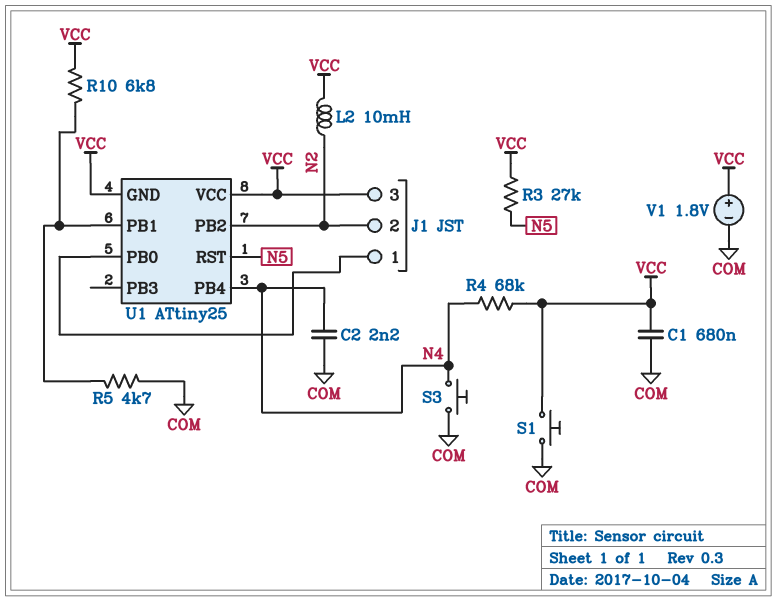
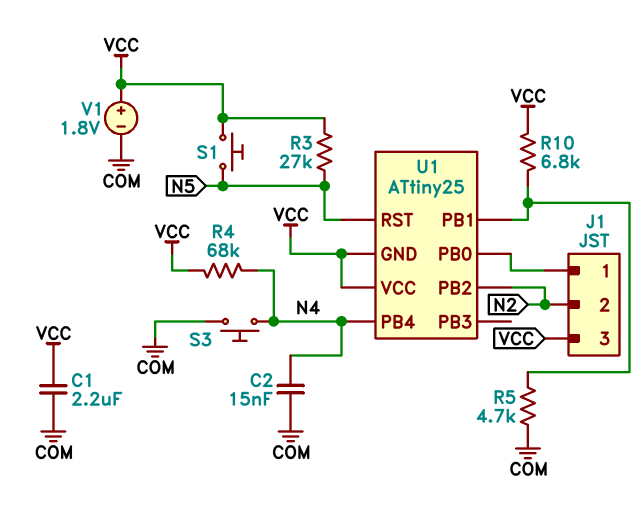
C1: 680nF (COM, VCC) -> 2.2uF (COM, VCC)
C2: 2.2nF (COM, N4) -> 15nF (COM, N4)
L2: 10mH (N2, VCC) -> none
S1: button (COM, VCC) -> button (N5, VCC)

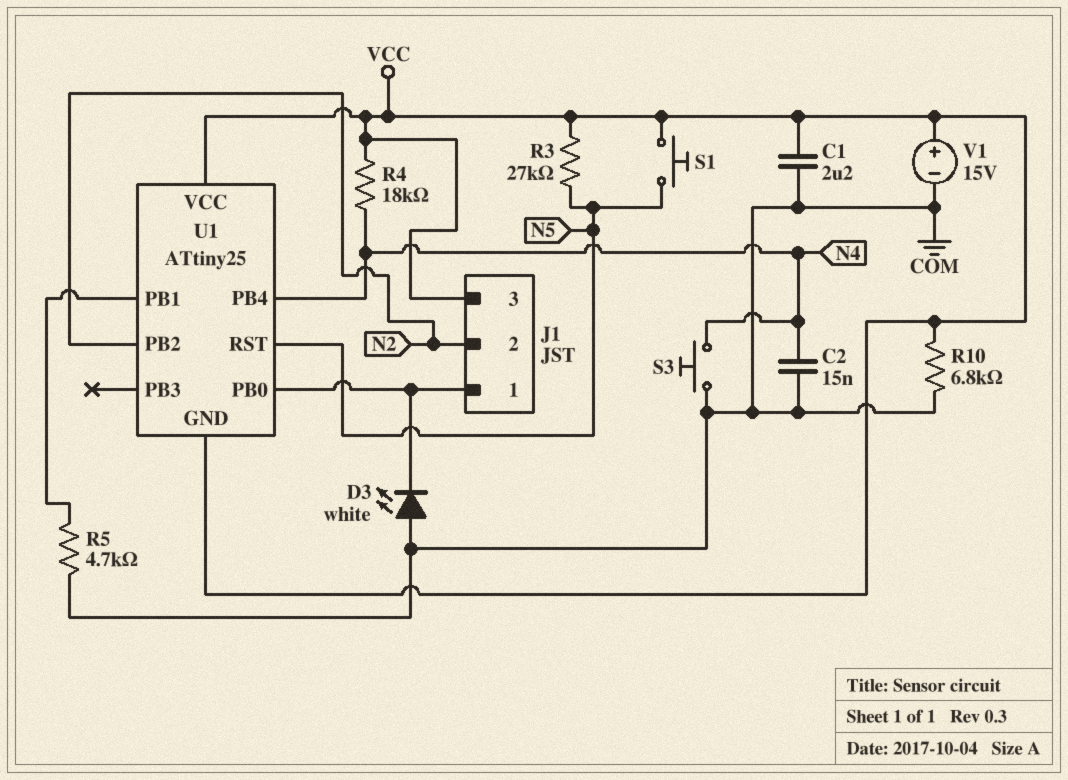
D3: none -> LED white (A COM, K J1/1)
R4: 68k (N4, VCC) -> 18k (N4, VCC)
R10: 6.8k (U1/PB1, VCC) -> 6.8k (COM, VCC)
V1: 1.8V (plus VCC, minus COM) -> 15V (plus VCC, minus COM)

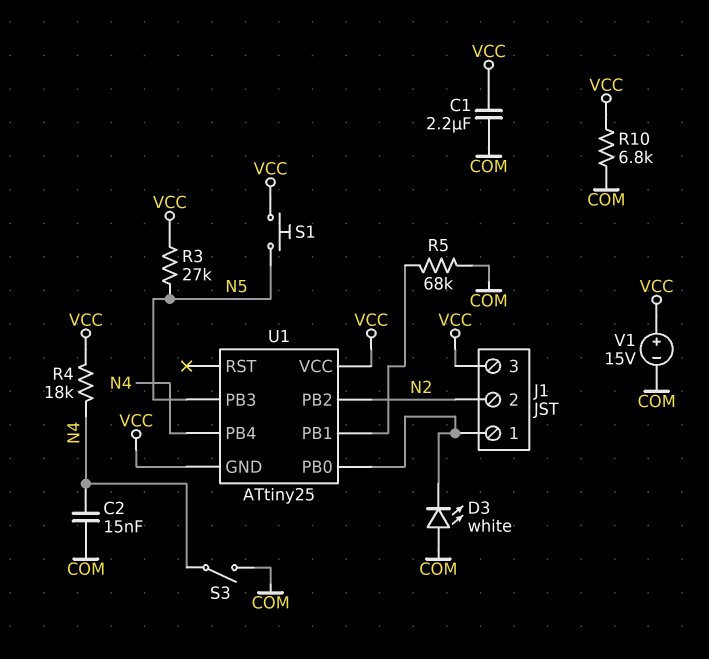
R5: 4.7k (COM, U1/PB1) -> 68k (COM, U1/PB1)
S3: button (COM, N4) -> switch (COM, N4)
U1 pin PB3: none -> N5
U1 pin RST: N5 -> none

